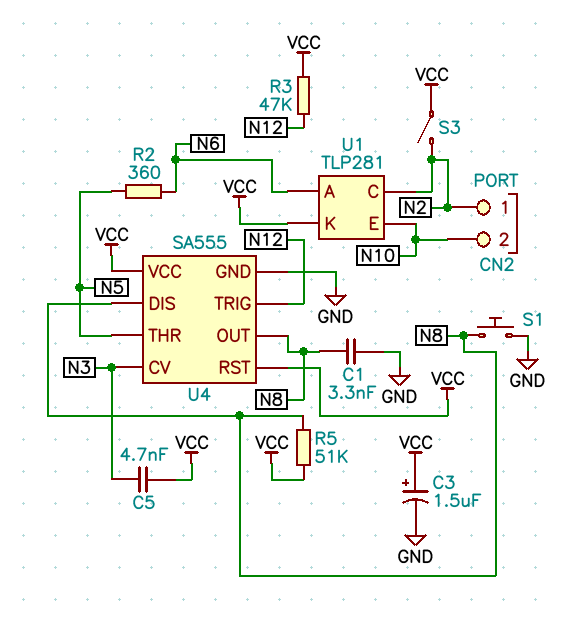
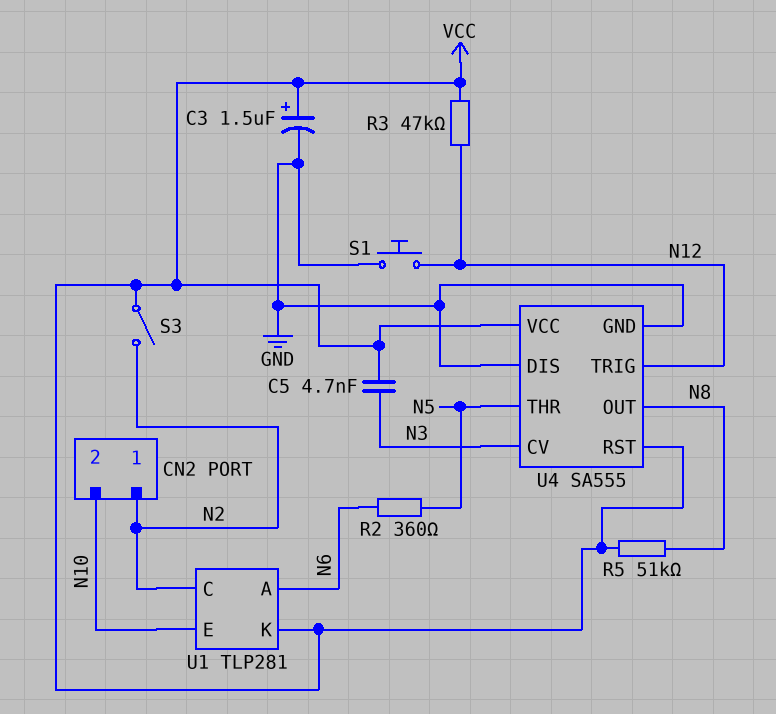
C1: 3.3nF (GND, N8) -> none
S1: button (GND, N8) -> button (GND, N12)
U4 pin DIS: N8 -> GND

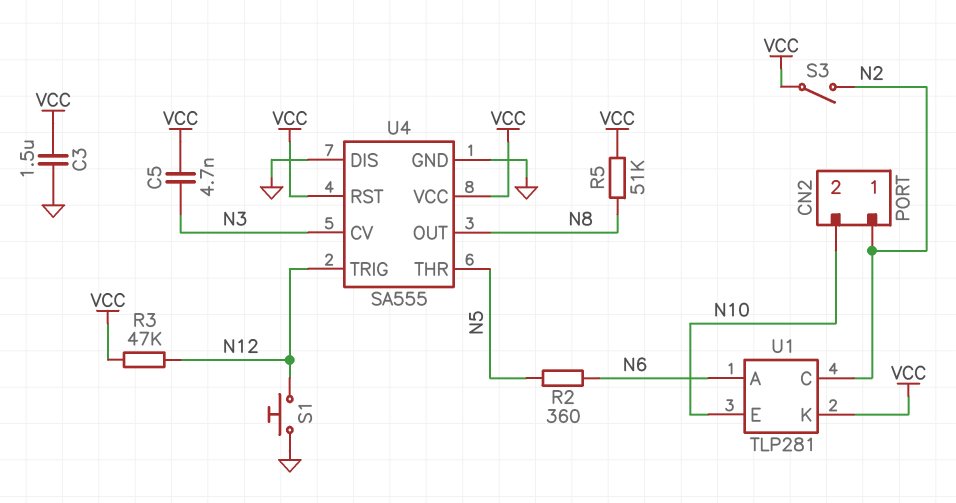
C3: 1.5uF (plus VCC, minus GND) -> 1.5uF (GND, VCC)

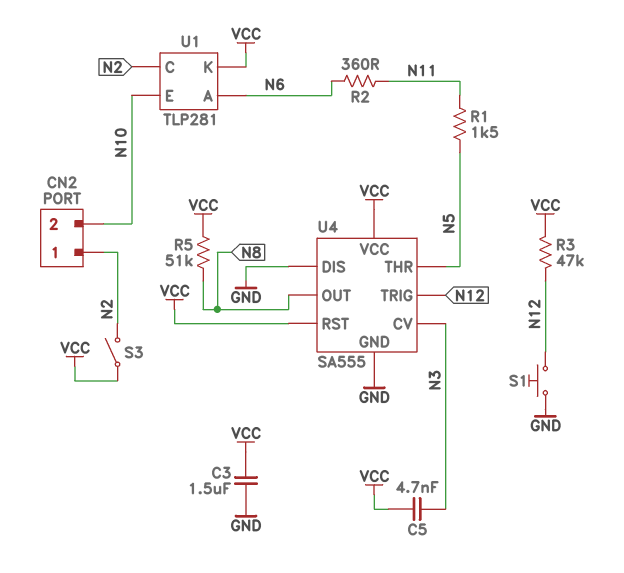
R1: none -> 1.5k (N5, N11)
R2: 360 (N5, N6) -> 360 (N6, N11)

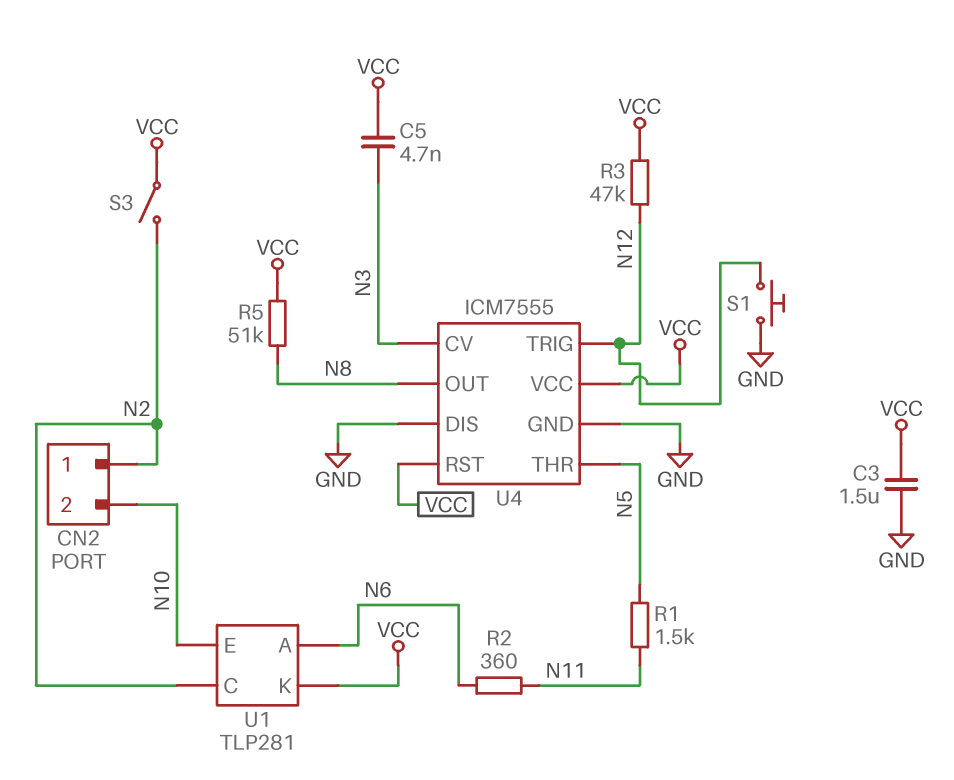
U4: SA555 -> ICM7555

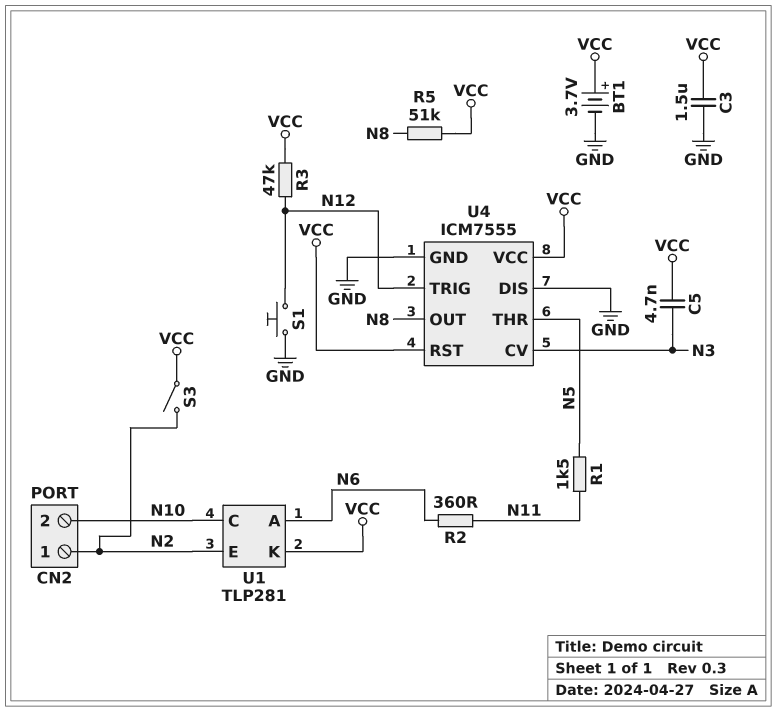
BT1: none -> 3.7V (plus VCC, minus GND)
U1 pin C: N2 -> N10
U1 pin E: N10 -> N2

